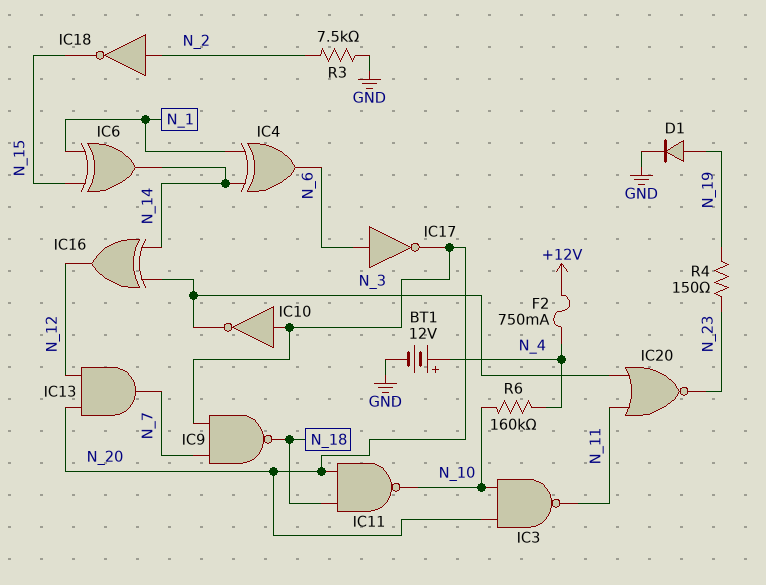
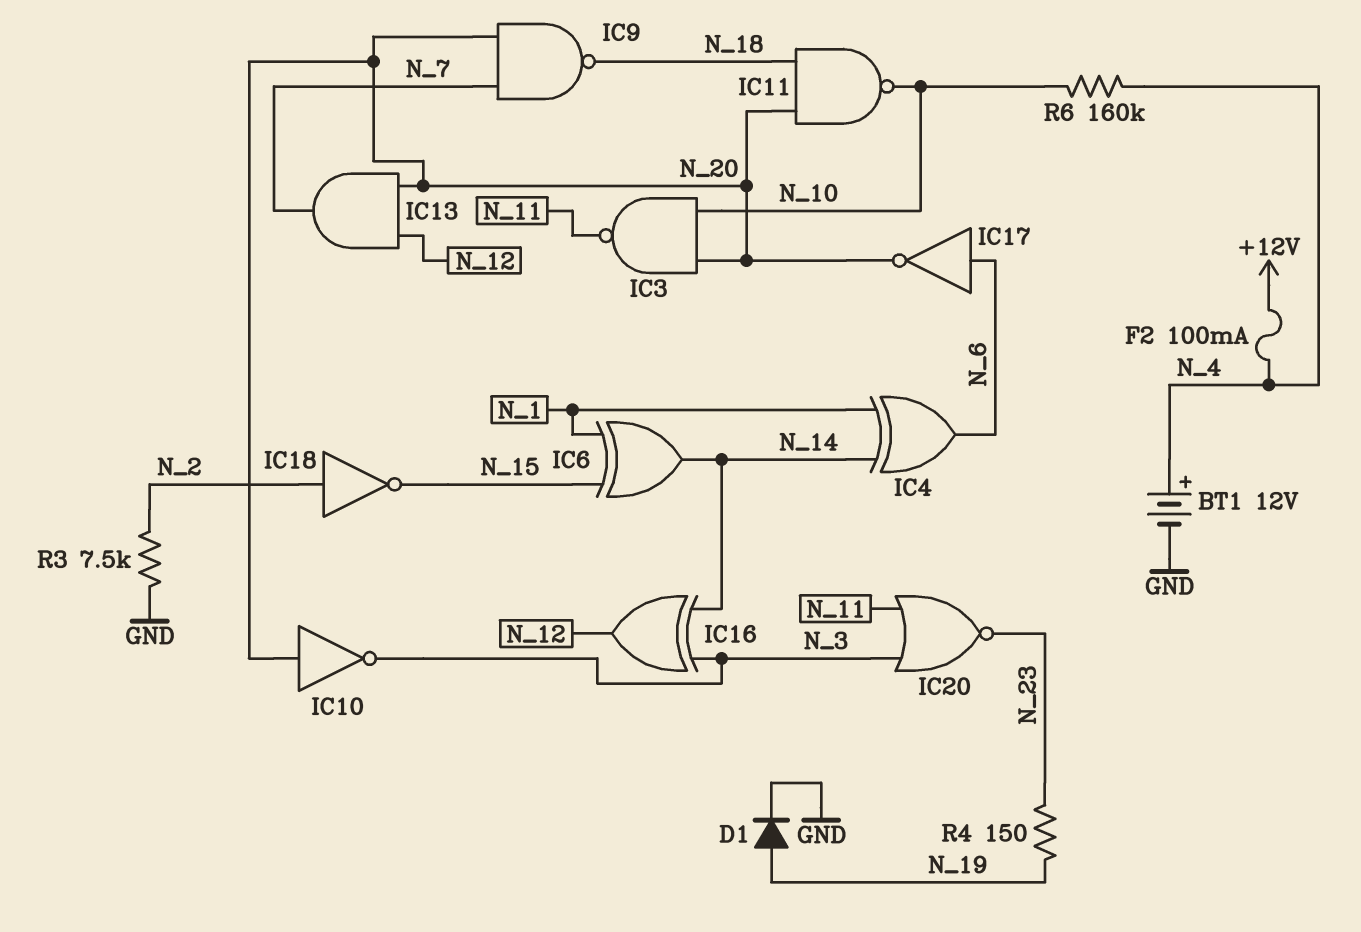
F2: 750mA (+12V, N_4) -> 100mA (+12V, N_4)

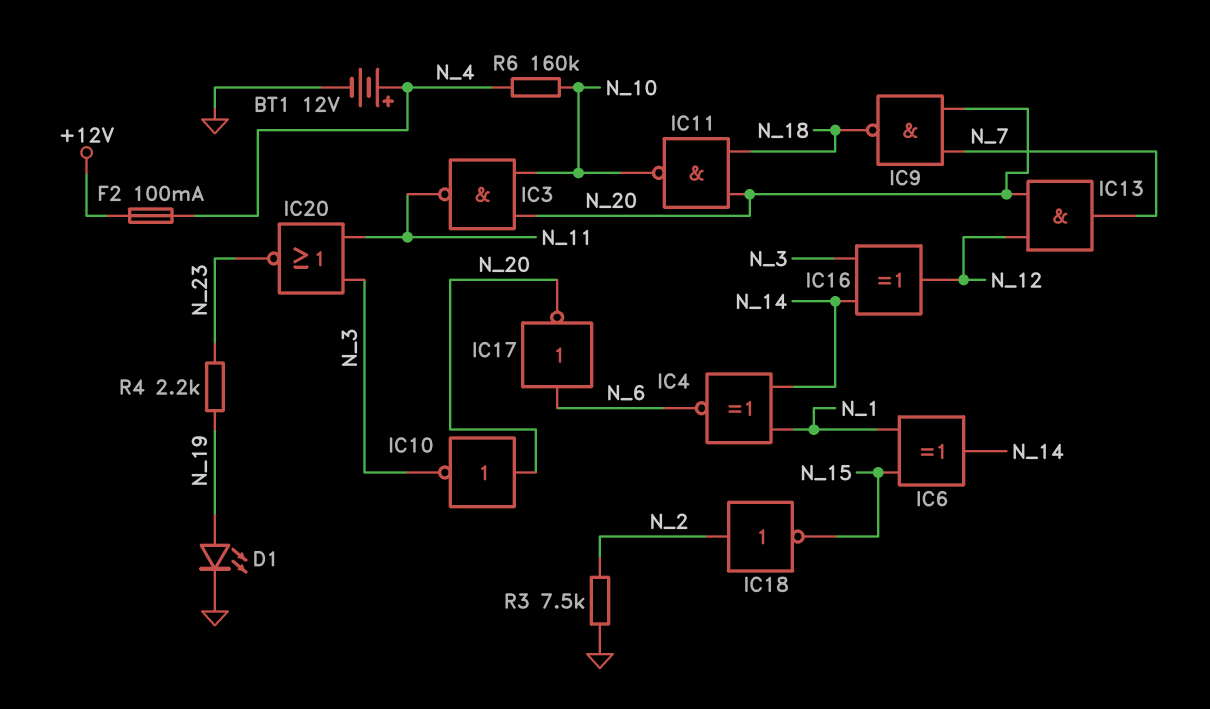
D1: diode (A N_19, K GND) -> LED (A N_19, K GND)
IC4: XOR (in N_1, in N_14, out N_6) -> XNOR (in N_1, in N_14, out N_6)
R4: 150 (N_19, N_23) -> 2.2k (N_19, N_23)

